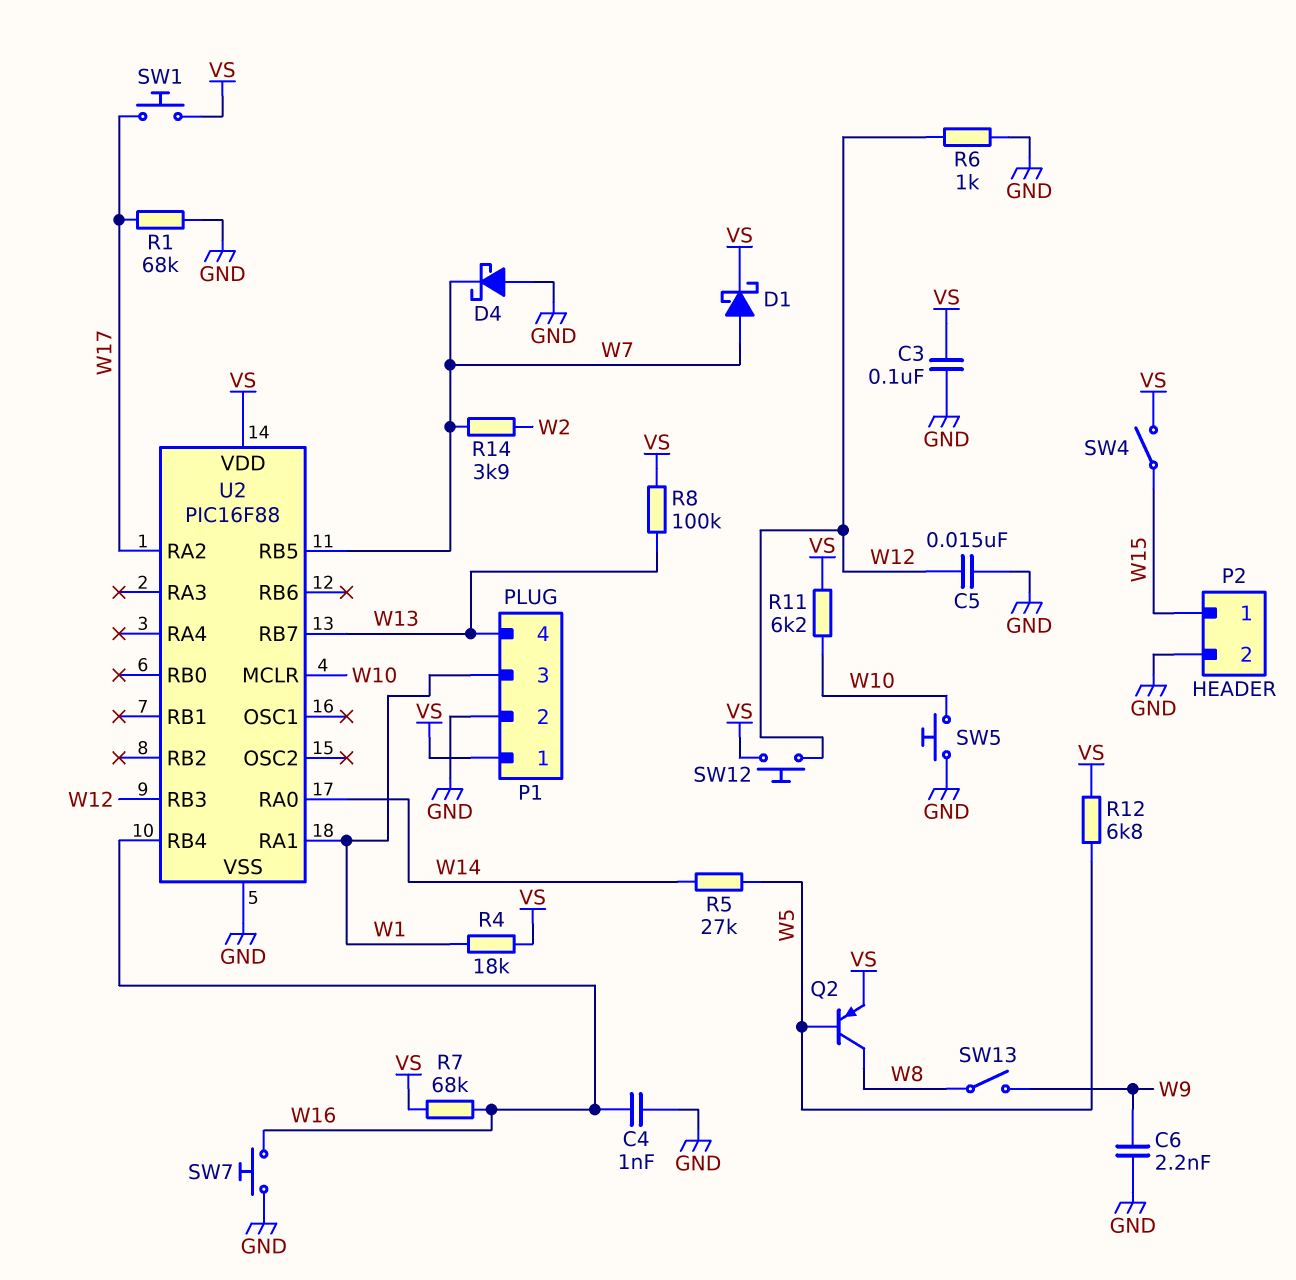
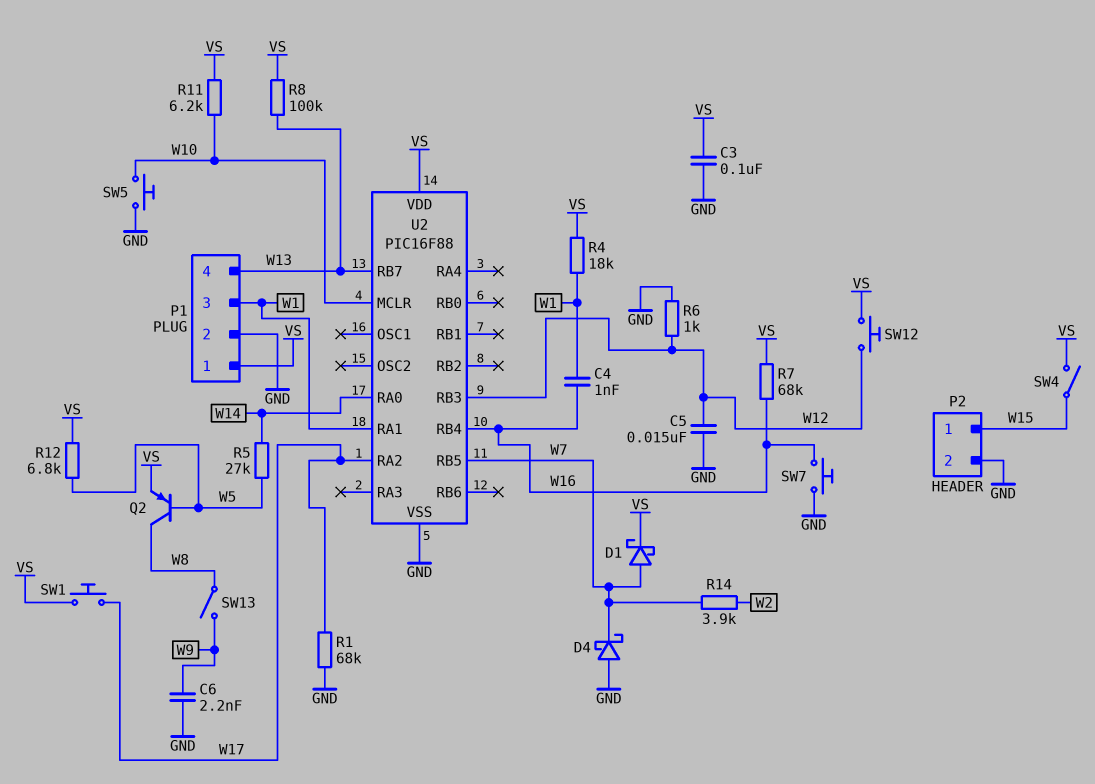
C4: 1nF (GND, W16) -> 1nF (W1, W16)

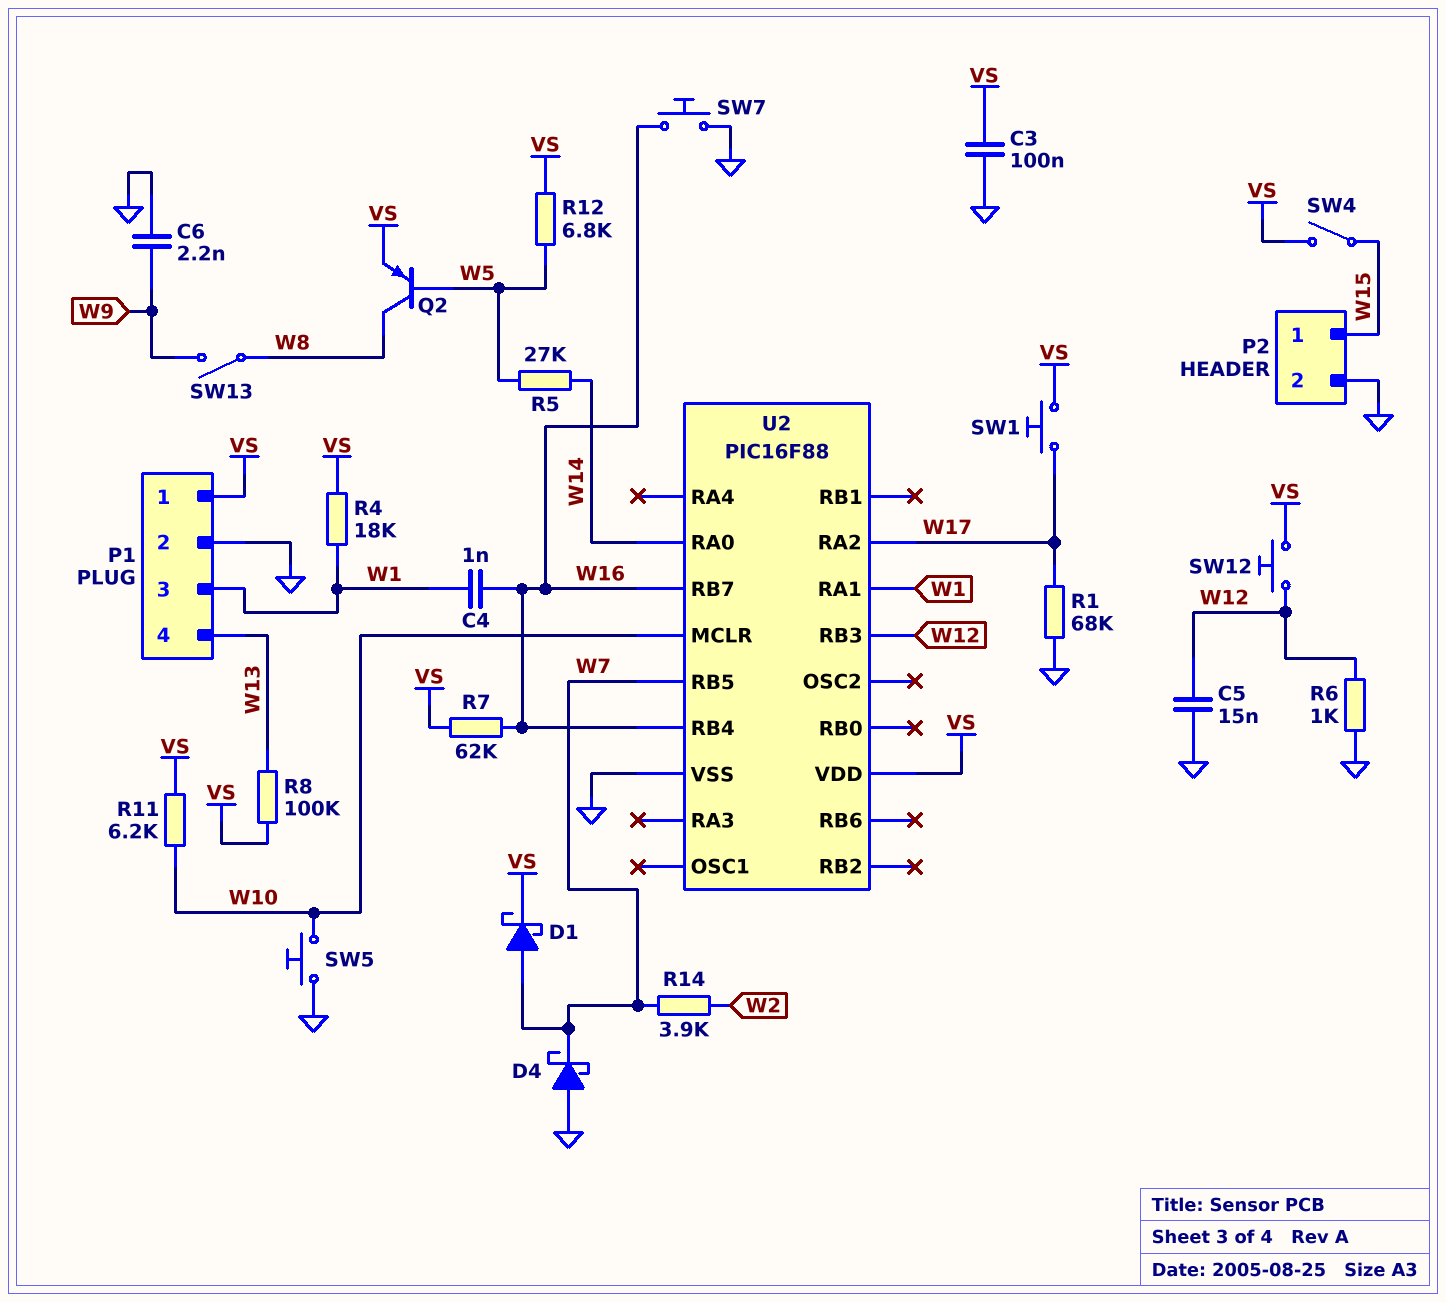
R7: 68k (VS, W16) -> 62k (VS, W16)
U2 pin RB7: W13 -> W16

